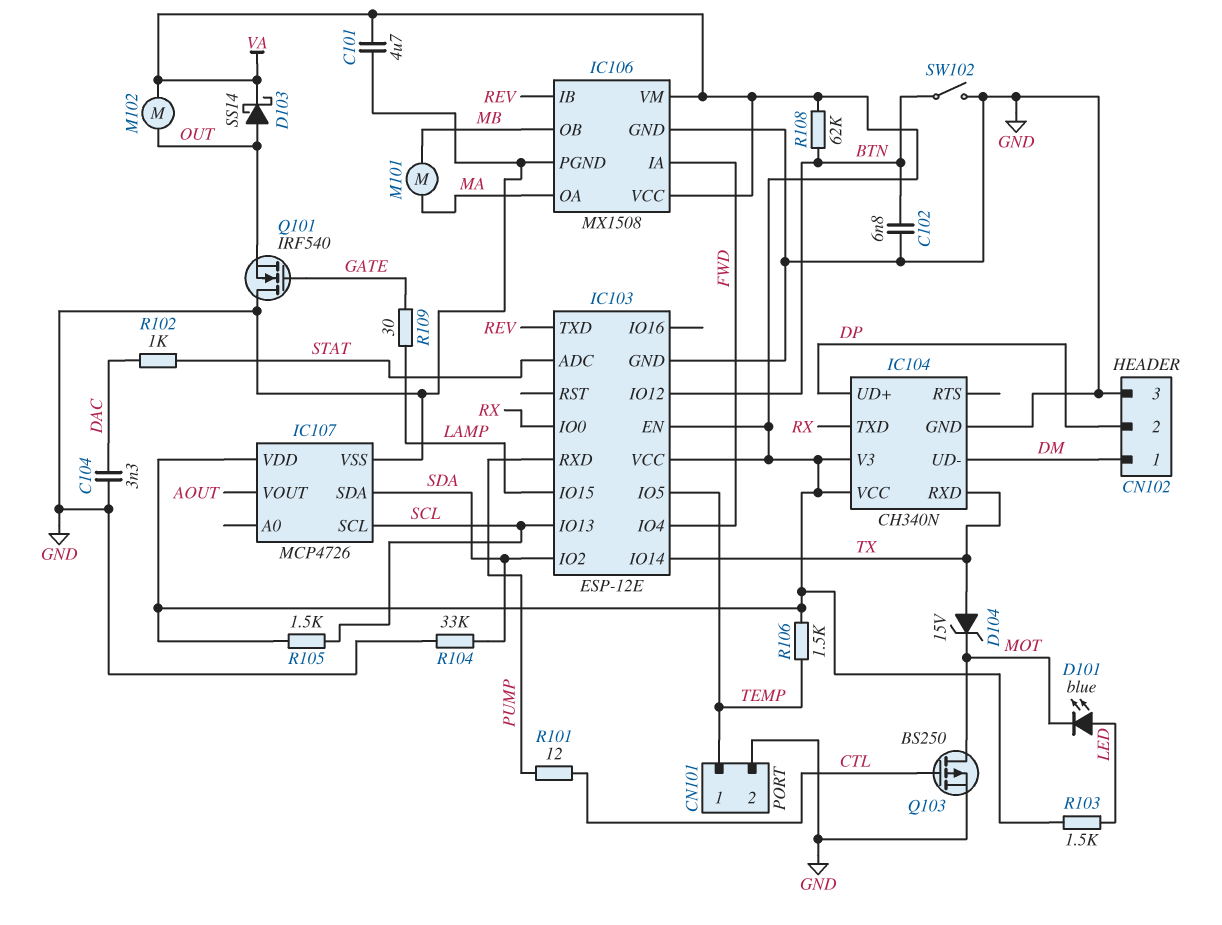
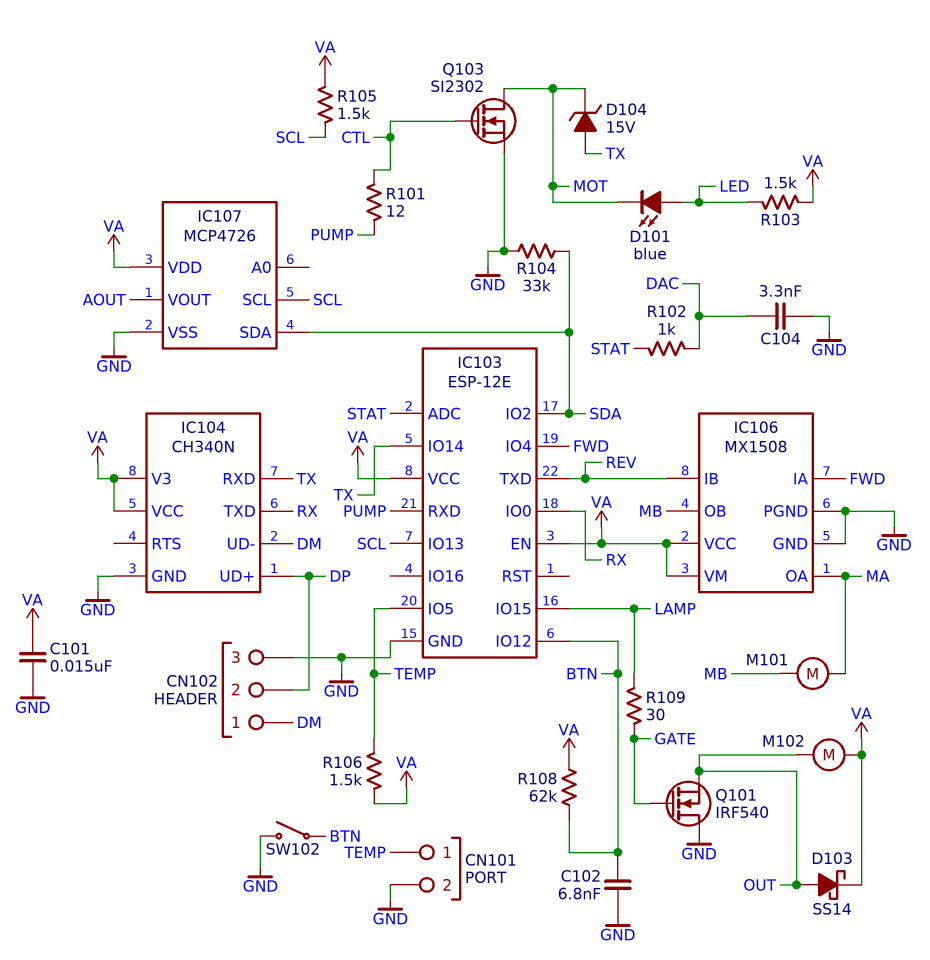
C101: 4.7uF (GND, VA) -> 15nF (GND, VA)
Q103: PMOS BS250 (G CTL, D MOT, S GND) -> NMOS SI2302 (G CTL, D MOT, S GND)

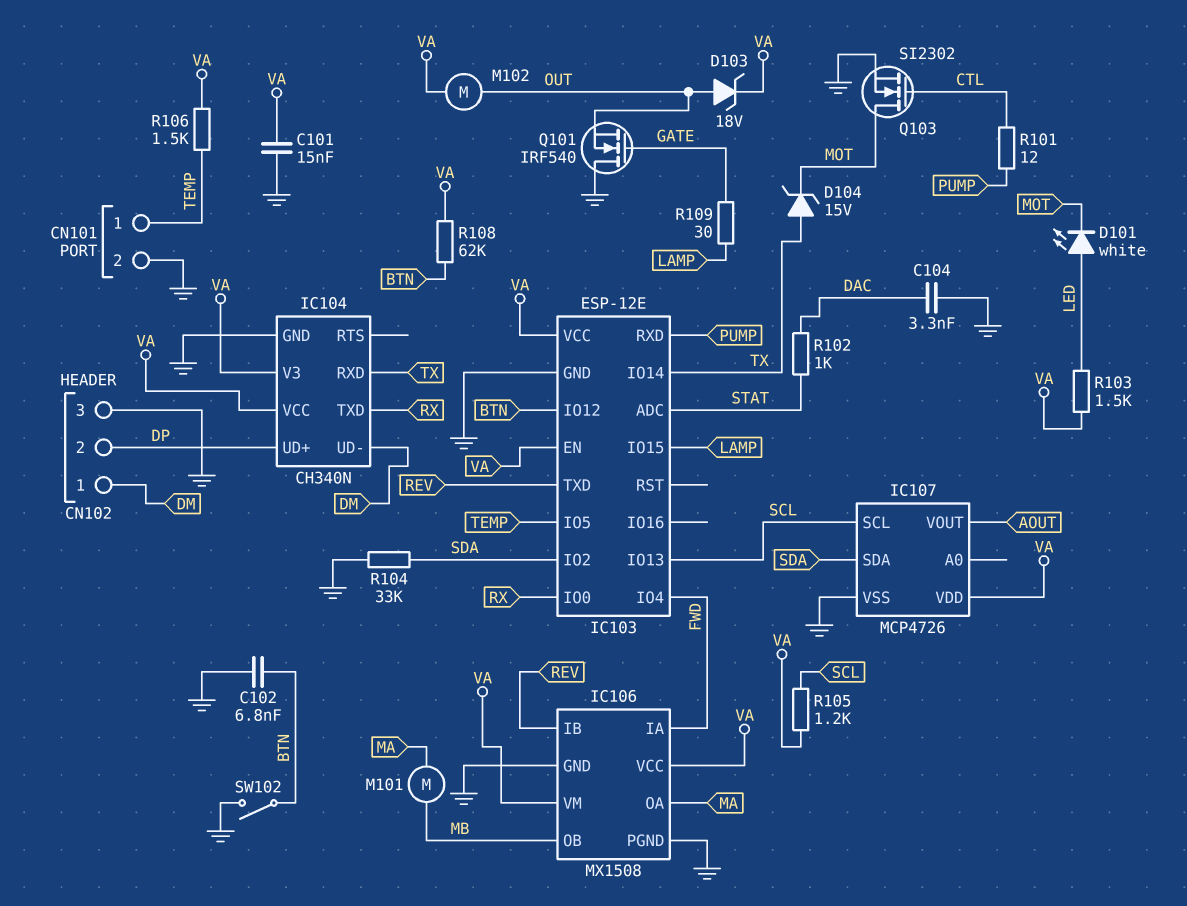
D101: LED blue (A LED, K MOT) -> LED white (A LED, K MOT)
D103: schottky SS14 (A OUT, K VA) -> zener 18V (A OUT, K VA)
R105: 1.5k (SCL, VA) -> 1.2k (SCL, VA)

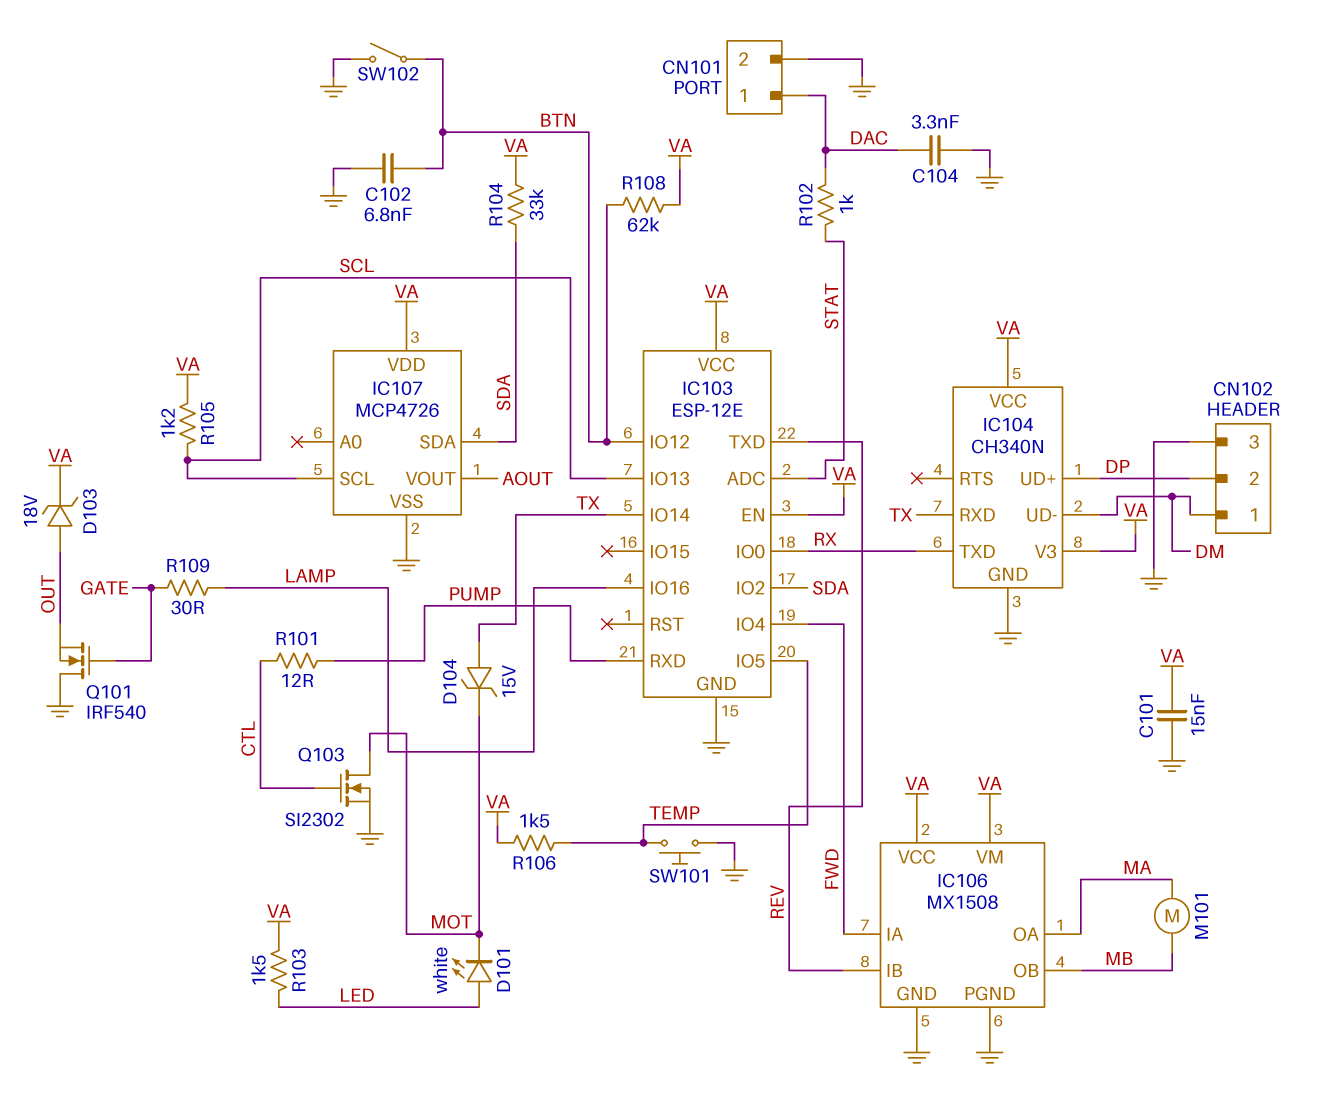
CN101 pin 1: TEMP -> DAC
IC103 pin IO15: LAMP -> none
IC103 pin IO16: none -> LAMP
M102: motor (OUT, VA) -> none
R104: 33k (GND, SDA) -> 33k (SDA, VA)
SW101: none -> button (GND, TEMP)

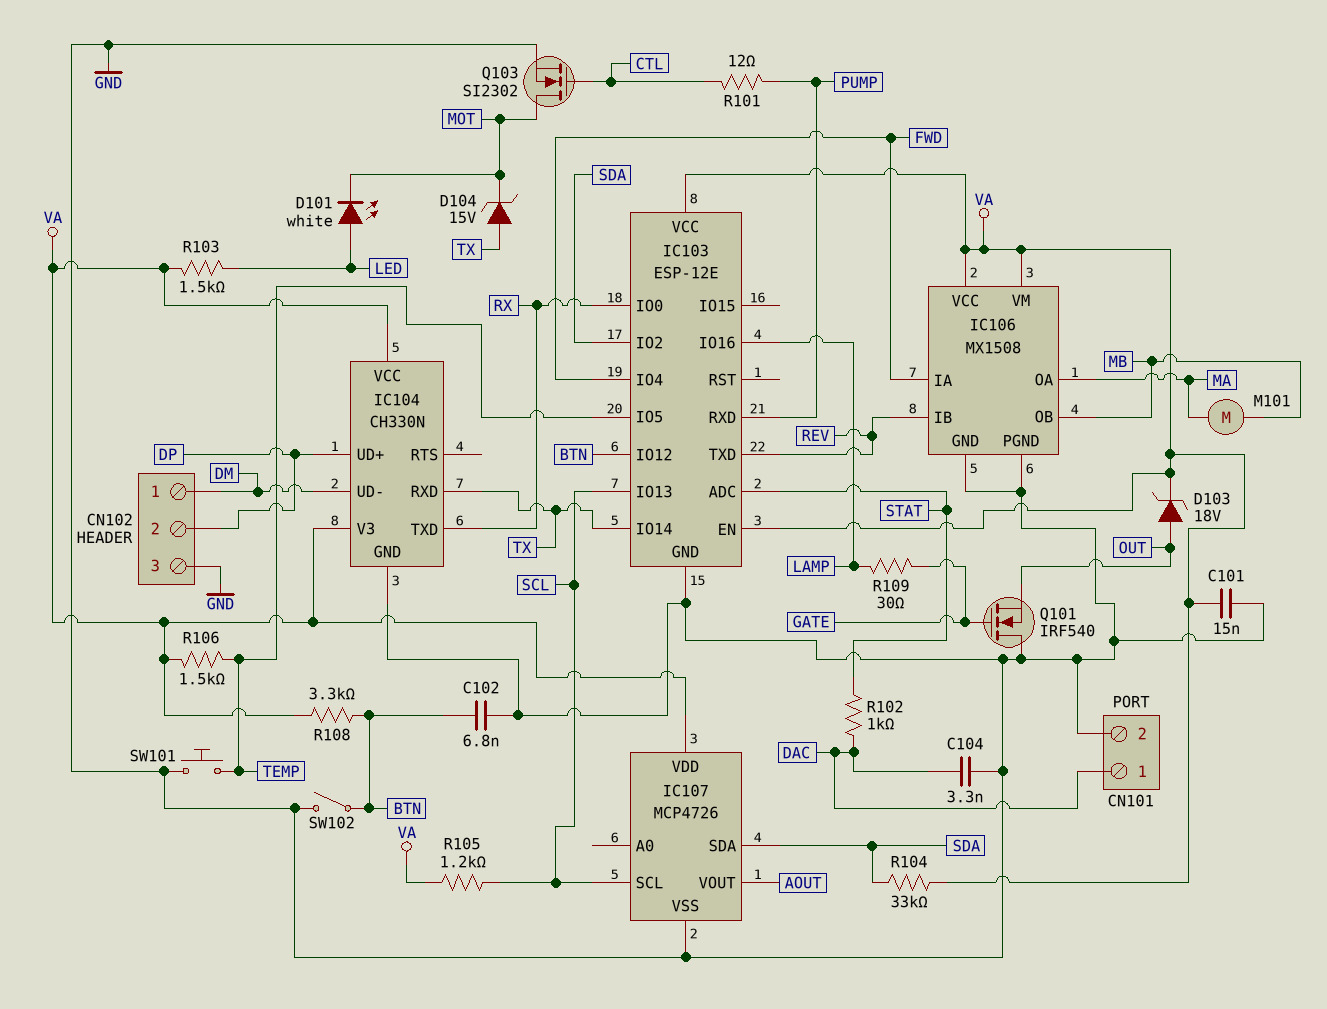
IC104: CH340N -> CH330N
R108: 62k (BTN, VA) -> 3.3k (BTN, VA)

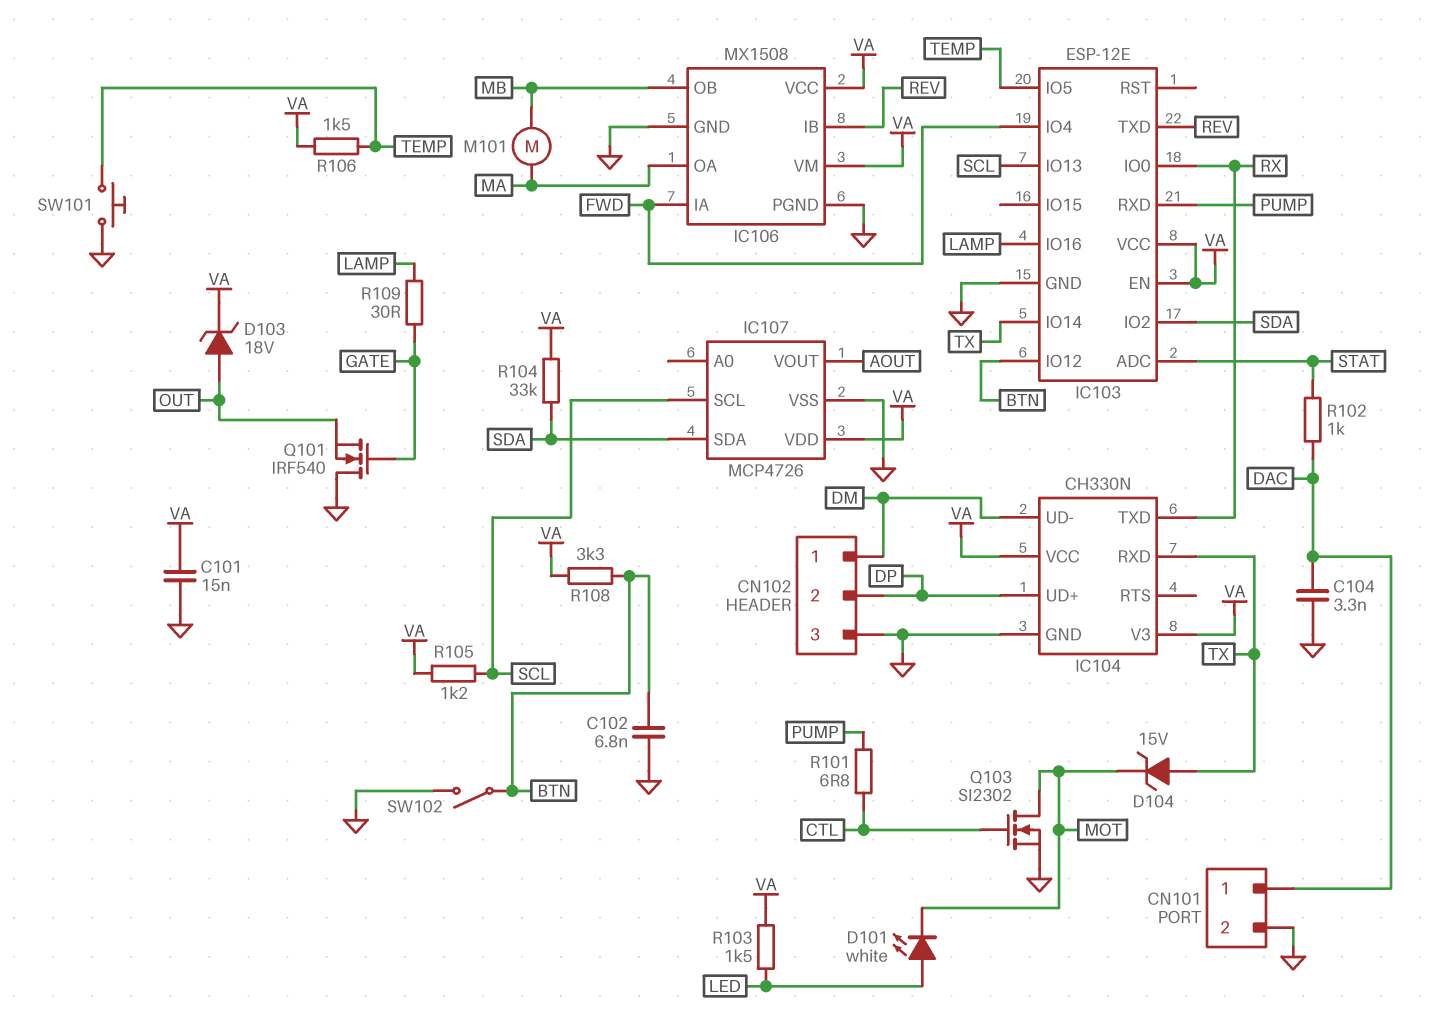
R101: 12 (CTL, PUMP) -> 6.8 (CTL, PUMP)

